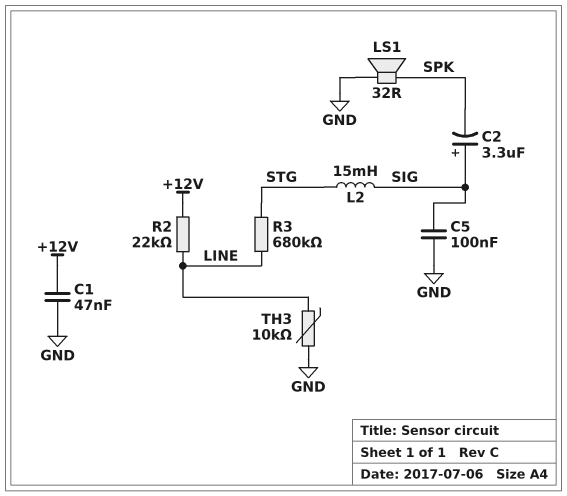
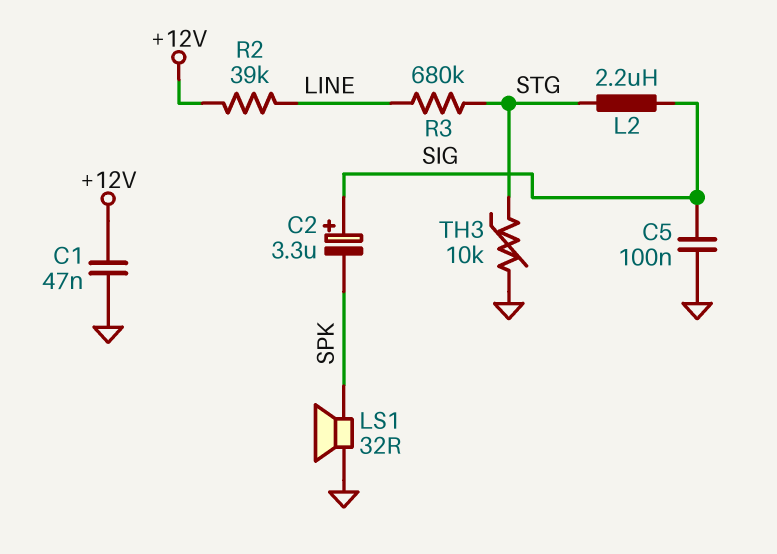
L2: 15mH (SIG, STG) -> 2.2uH (SIG, STG)
R2: 22k (+12V, LINE) -> 39k (+12V, LINE)
TH3: 10k (GND, LINE) -> 10k (GND, STG)

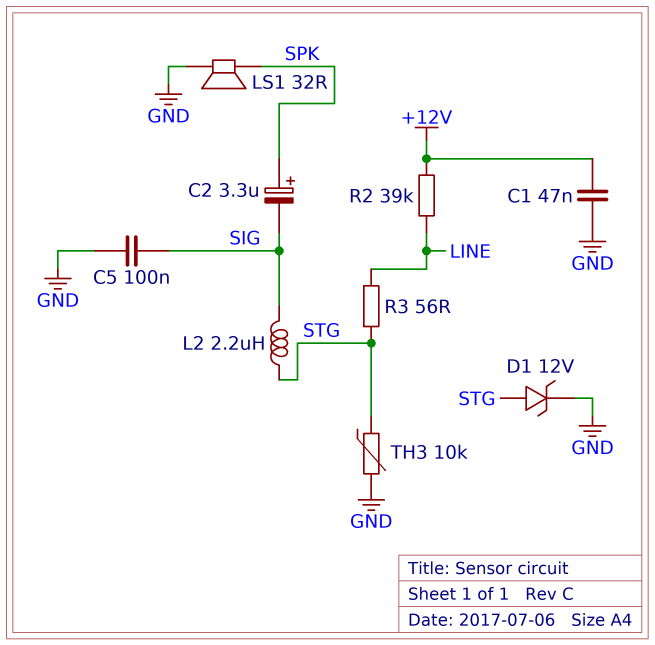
C2: 3.3uF (plus SIG, minus SPK) -> 3.3uF (plus SPK, minus SIG)
D1: none -> zener 12V (A STG, K GND)
R3: 680k (LINE, STG) -> 56 (LINE, STG)

